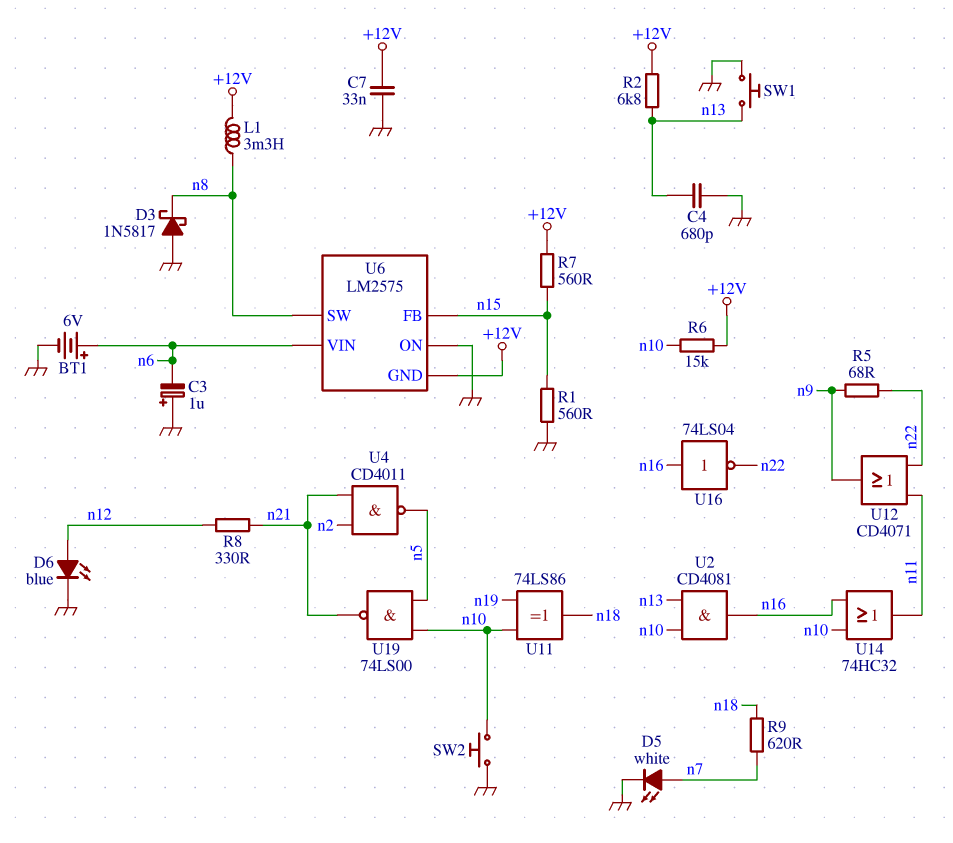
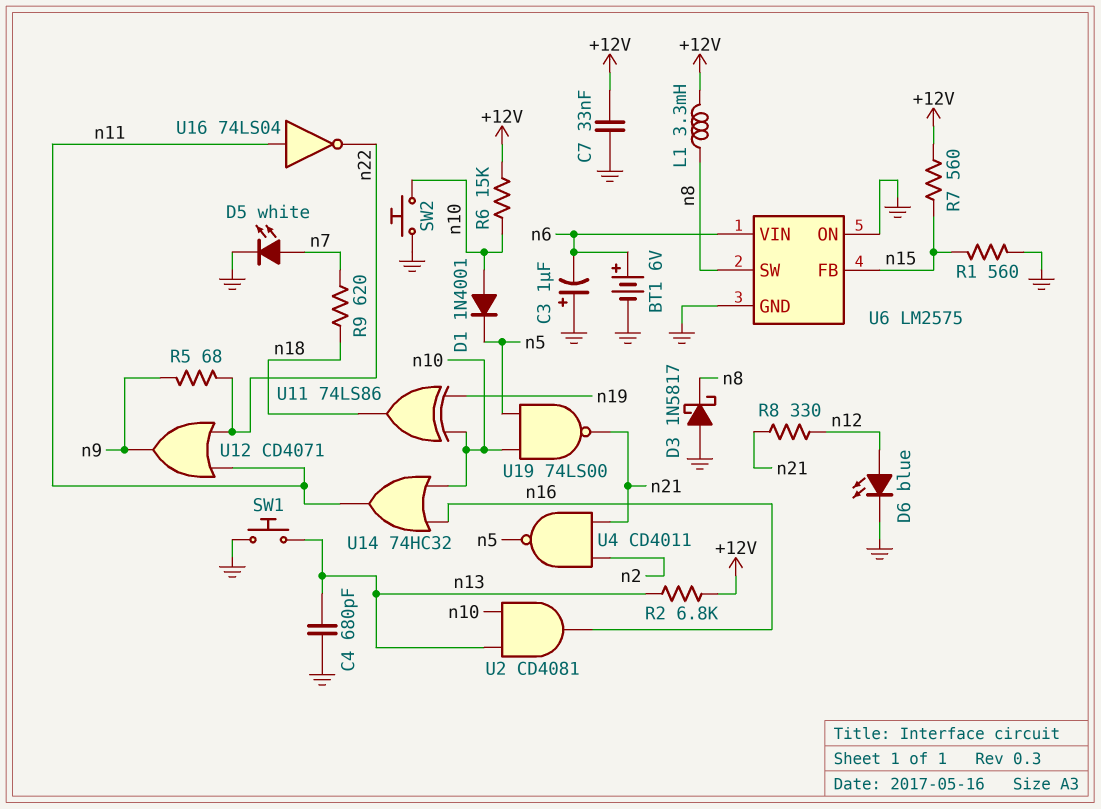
D1: none -> diode 1N4001 (A n10, K n5)
U6 pin GND: +12V -> GND
U16: NOT 74LS04 (in n16, out n22) -> NOT 74LS04 (in n11, out n22)

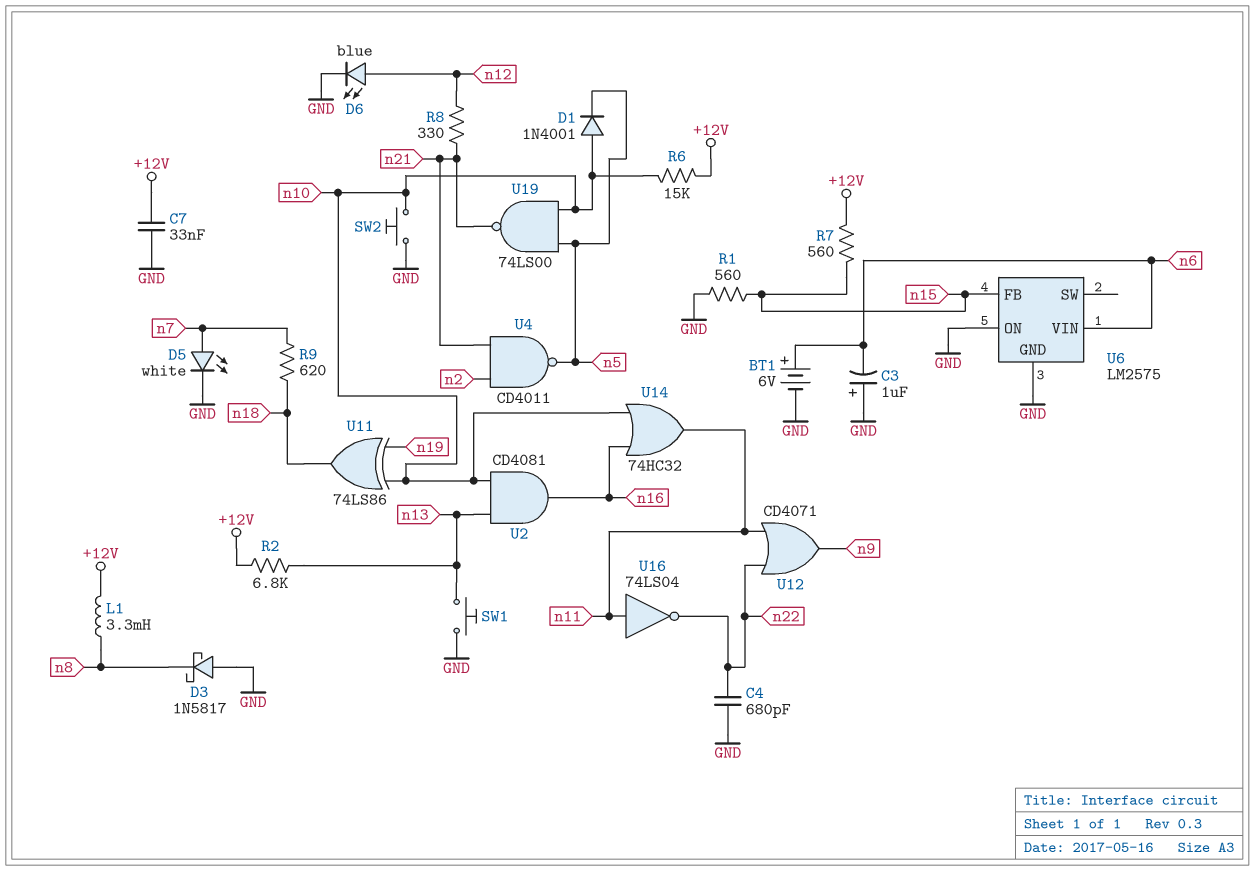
C4: 680pF (GND, n13) -> 680pF (GND, n22)
R5: 68 (n9, n22) -> none
U6 pin SW: n8 -> none

